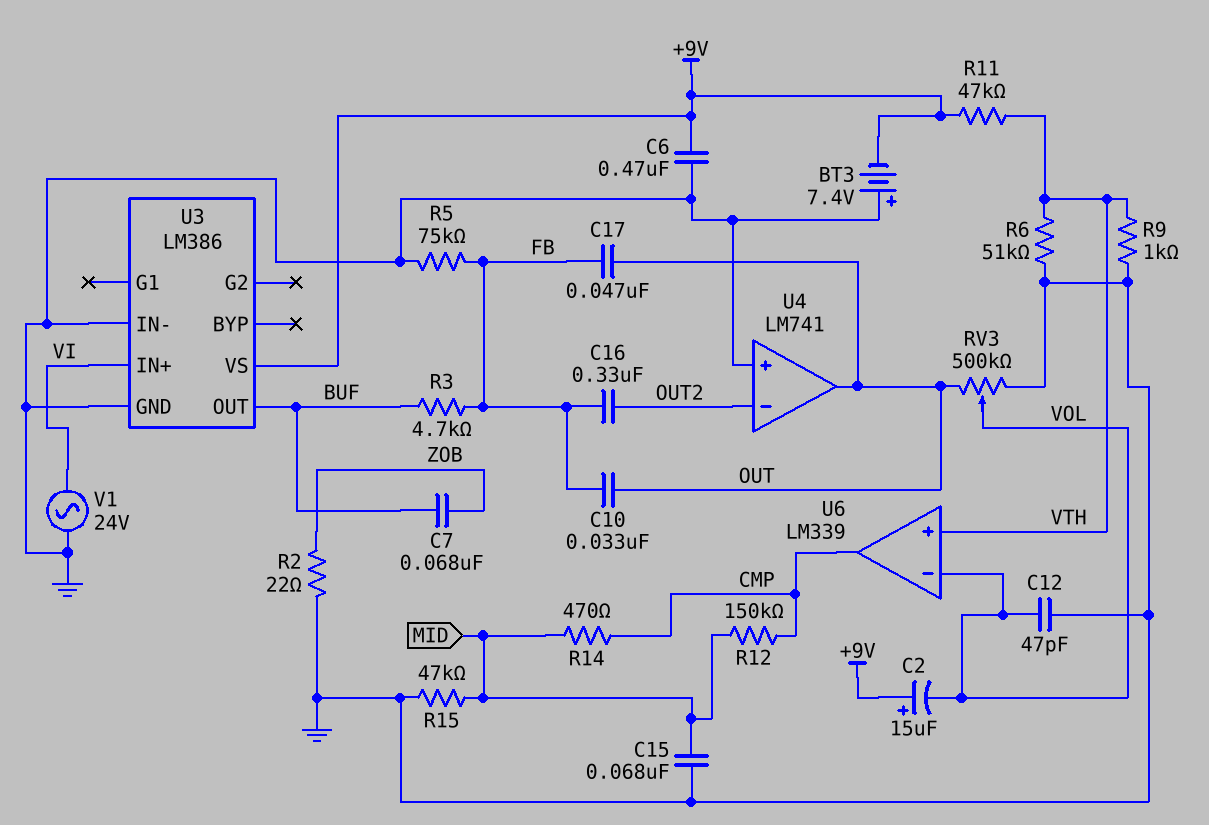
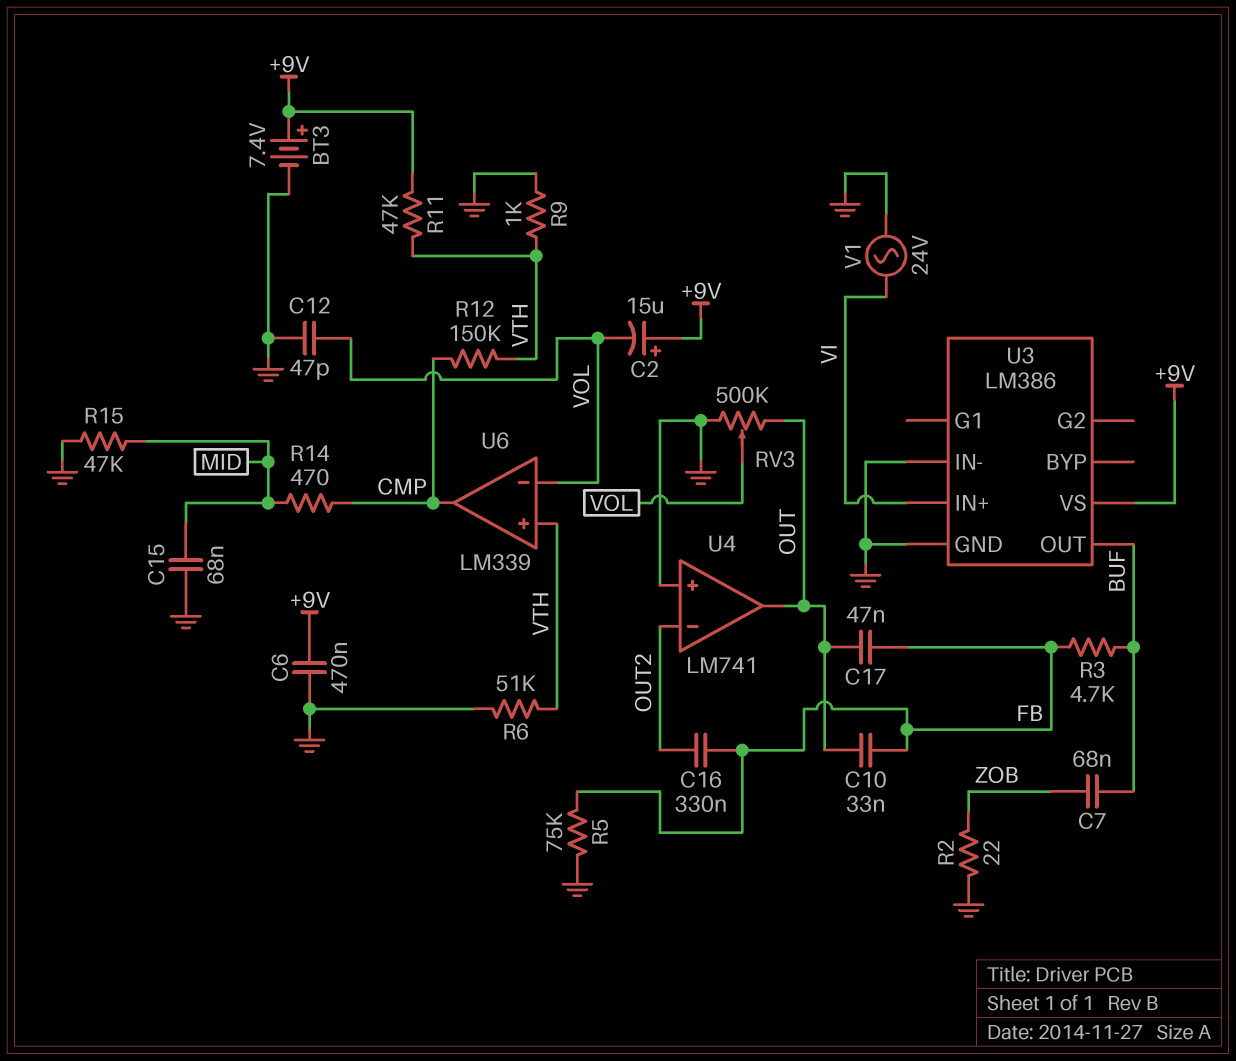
BT3: 7.4V (plus GND, minus +9V) -> 7.4V (plus +9V, minus GND)
R12: 150k (CMP, MID) -> 150k (CMP, VTH)

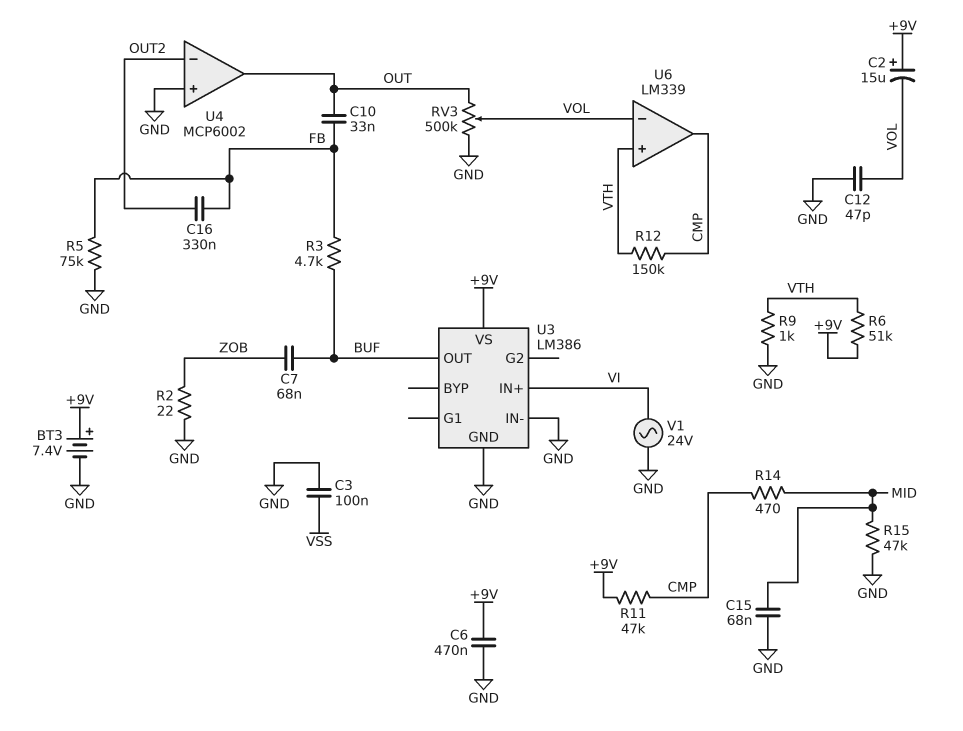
C3: none -> 100nF (GND, VSS)
C17: 47nF (FB, OUT) -> none
R6: 51k (GND, VTH) -> 51k (+9V, VTH)
R11: 47k (+9V, VTH) -> 47k (+9V, CMP)
U4: LM741 -> MCP6002

